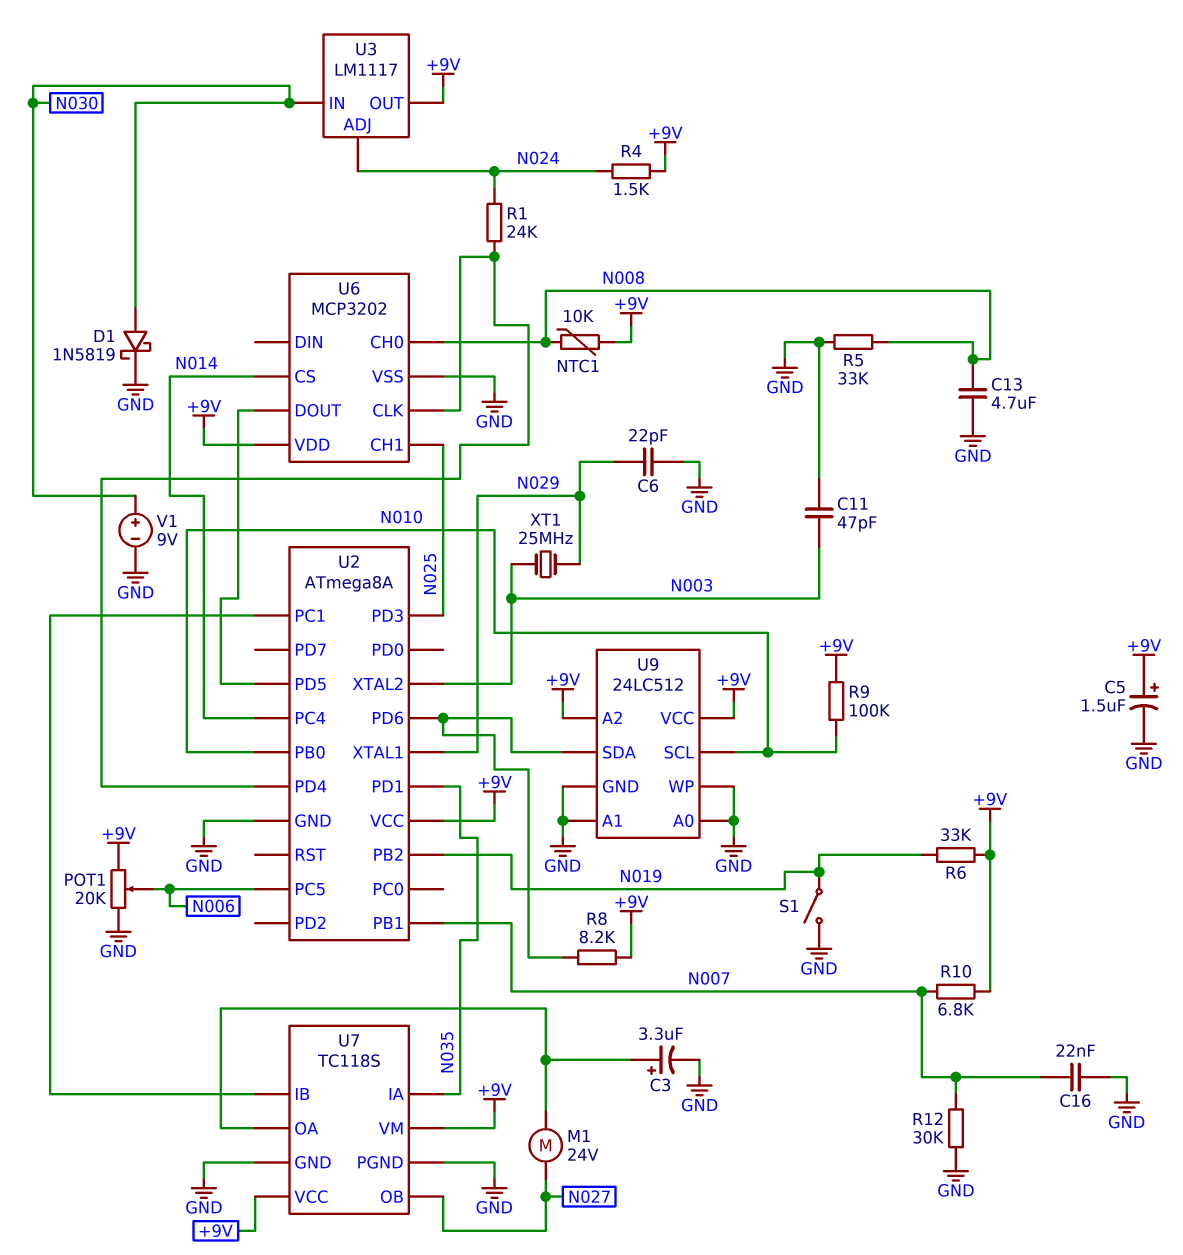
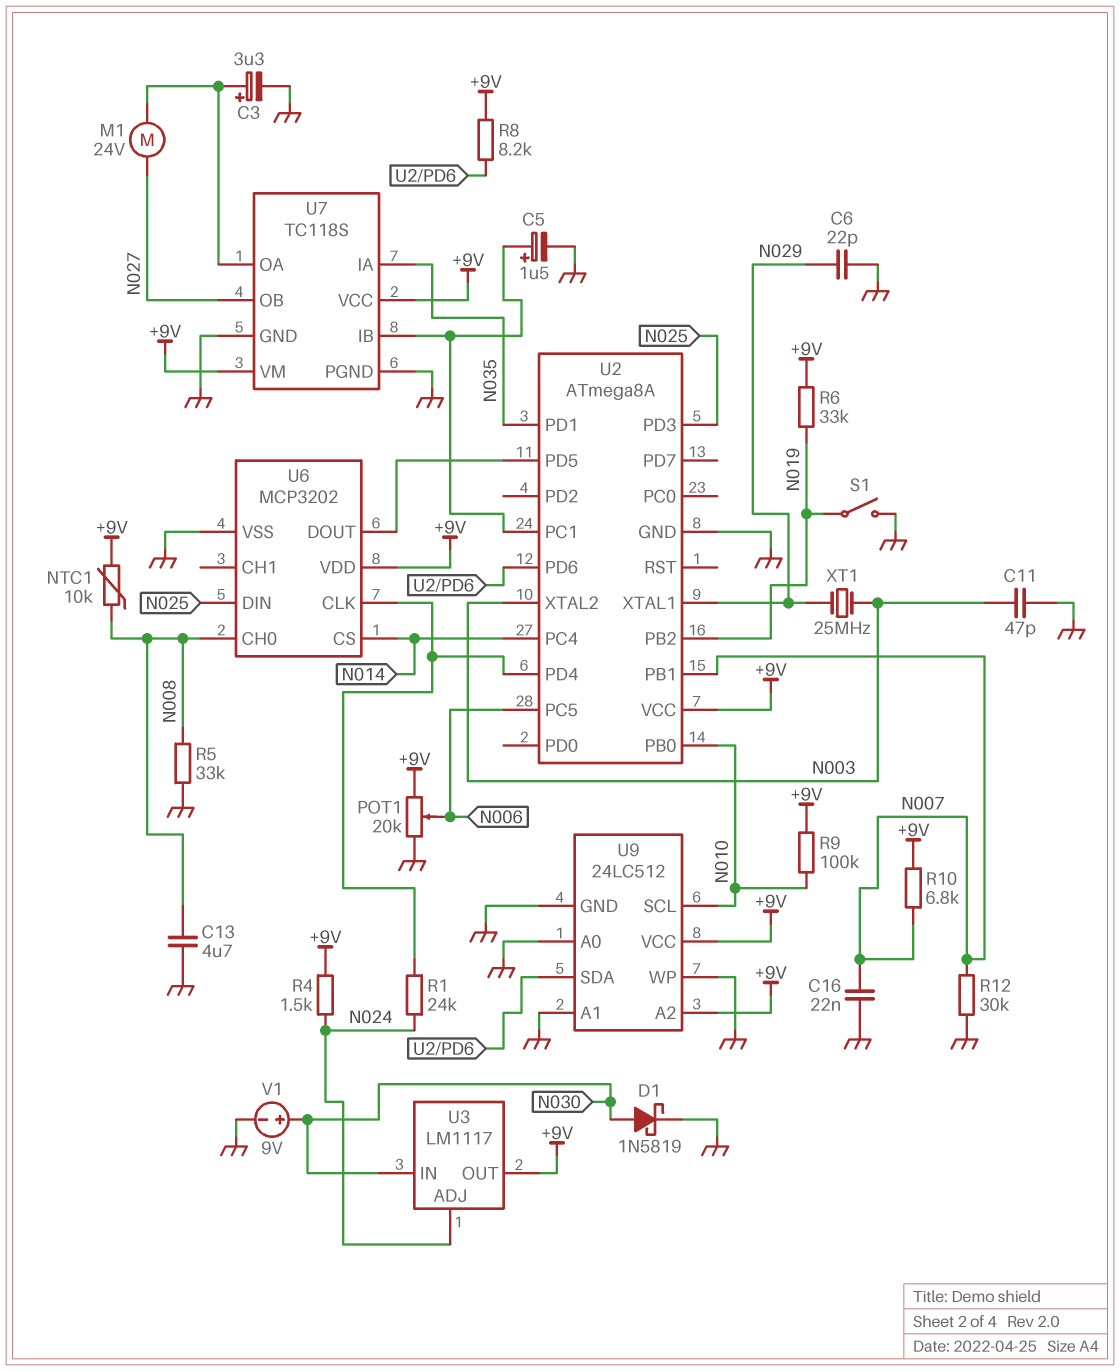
C5: 1.5uF (plus +9V, minus GND) -> 1.5uF (plus U2/PC1, minus GND)
U6 pin CH1: N025 -> none
U6 pin DIN: none -> N025

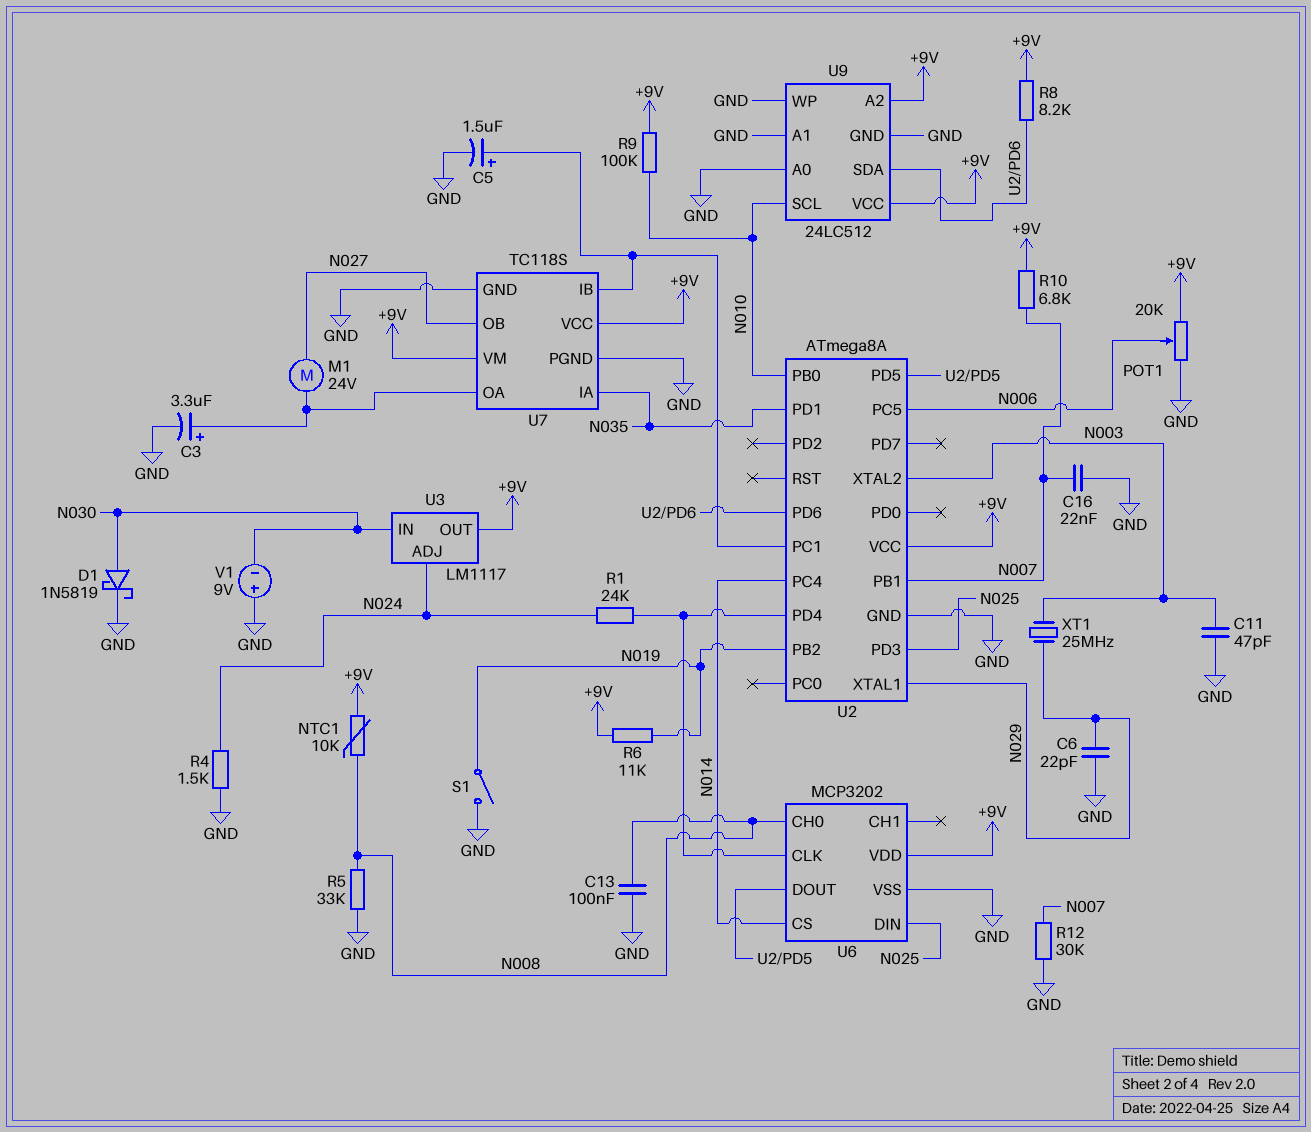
C13: 4.7uF (GND, N008) -> 100nF (GND, N008)
R4: 1.5k (+9V, N024) -> 1.5k (GND, N024)
R6: 33k (+9V, N019) -> 11k (+9V, N019)
V1: 9V (plus N030, minus GND) -> 9V (plus GND, minus N030)

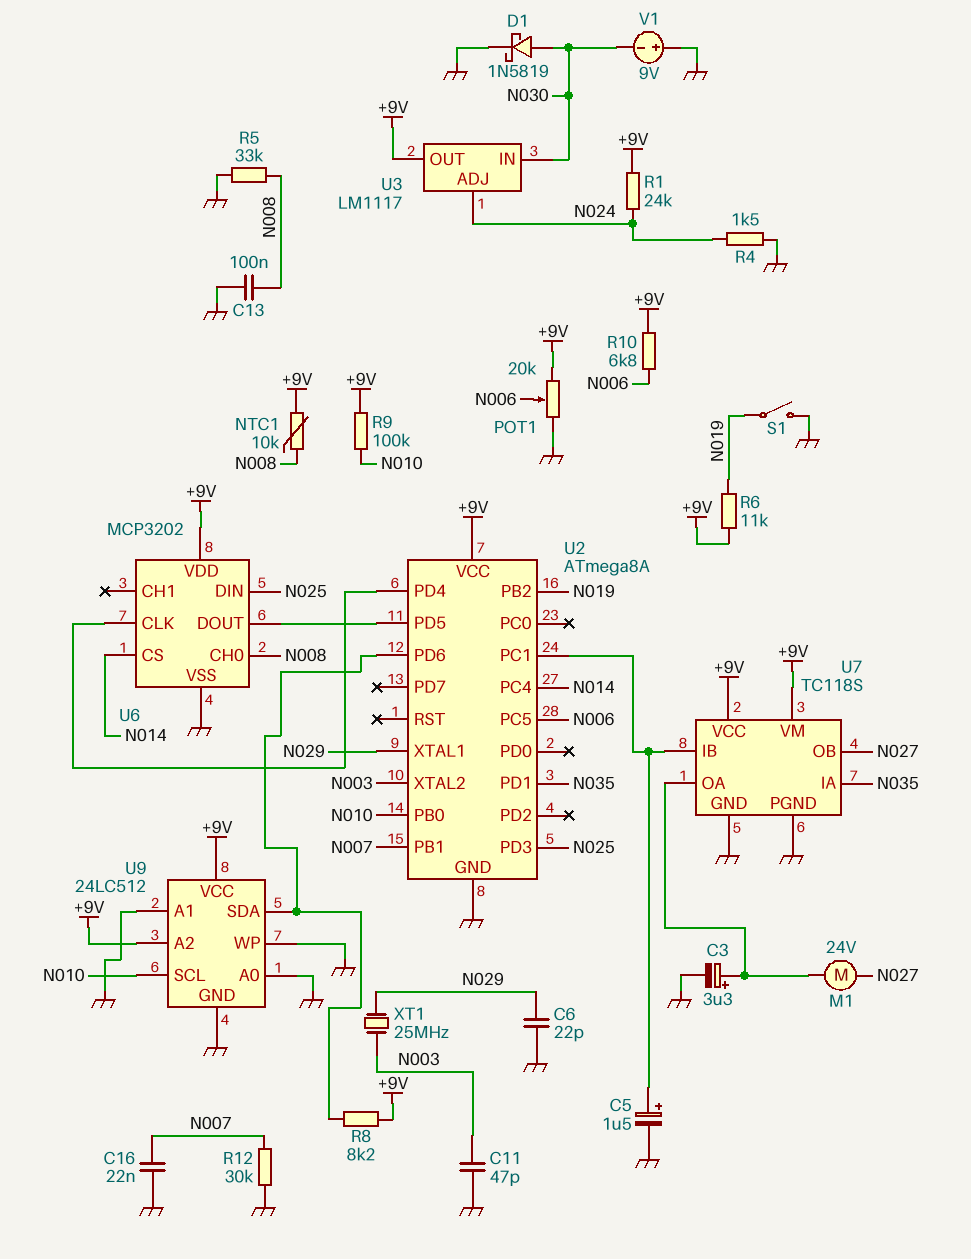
R1: 24k (N024, U2/PD4) -> 24k (+9V, N024)
R10: 6.8k (+9V, N007) -> 6.8k (+9V, N006)

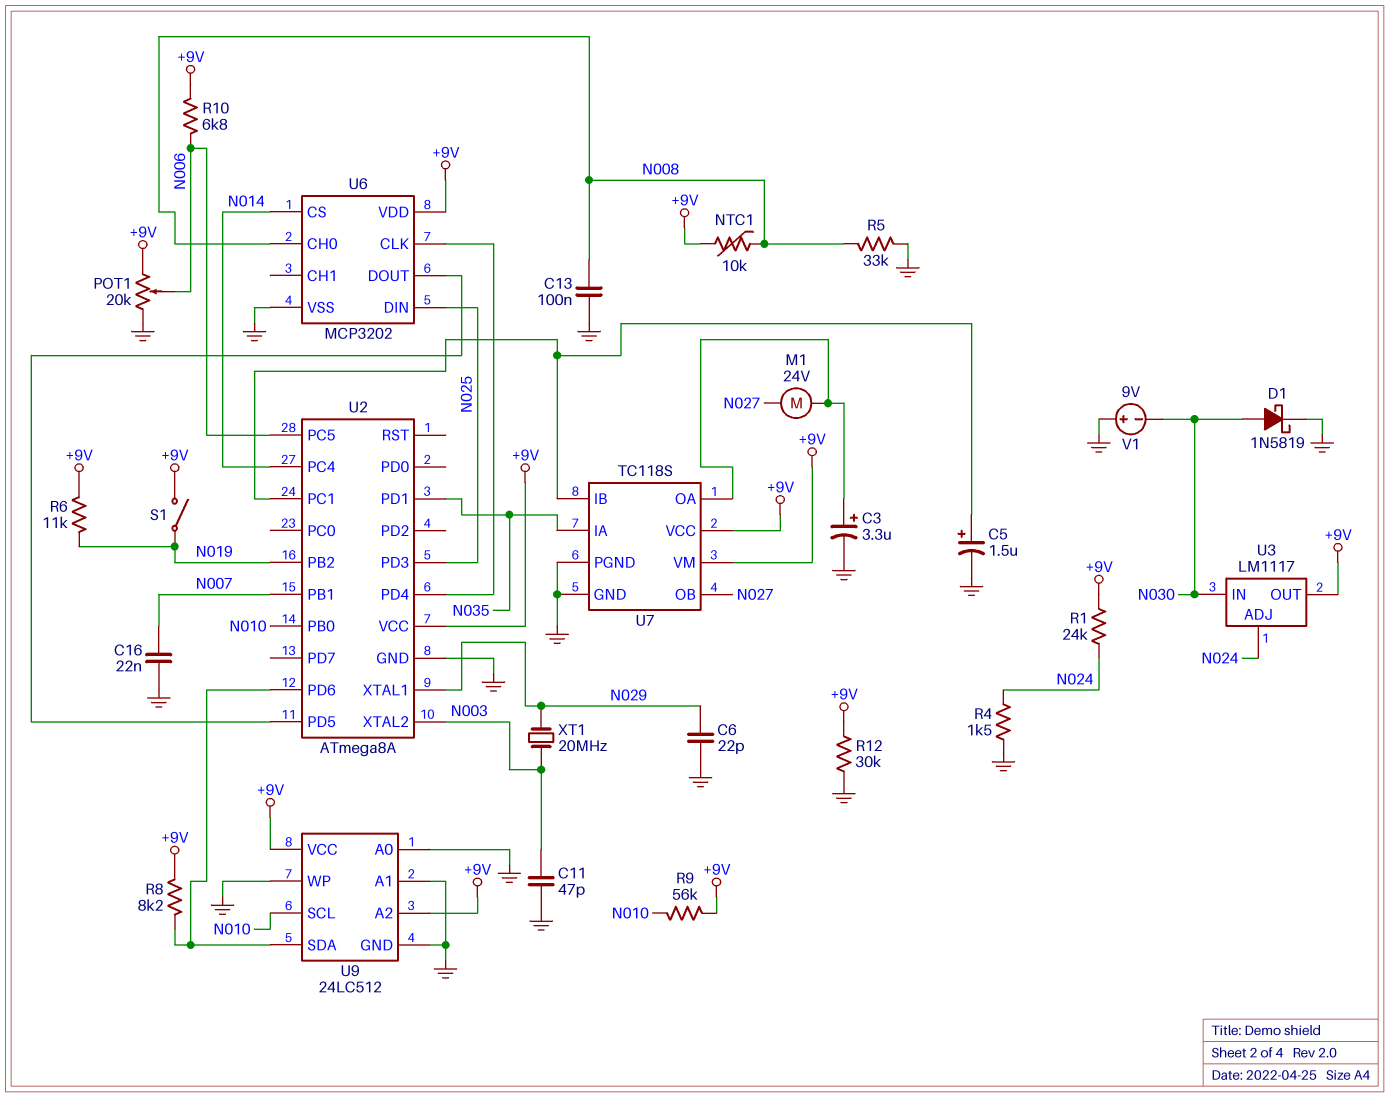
R9: 100k (+9V, N010) -> 56k (+9V, N010)
R12: 30k (GND, N007) -> 30k (+9V, GND)
S1: switch (GND, N019) -> switch (+9V, N019)
XT1: 25MHz (N003, N029) -> 20MHz (N003, N029)

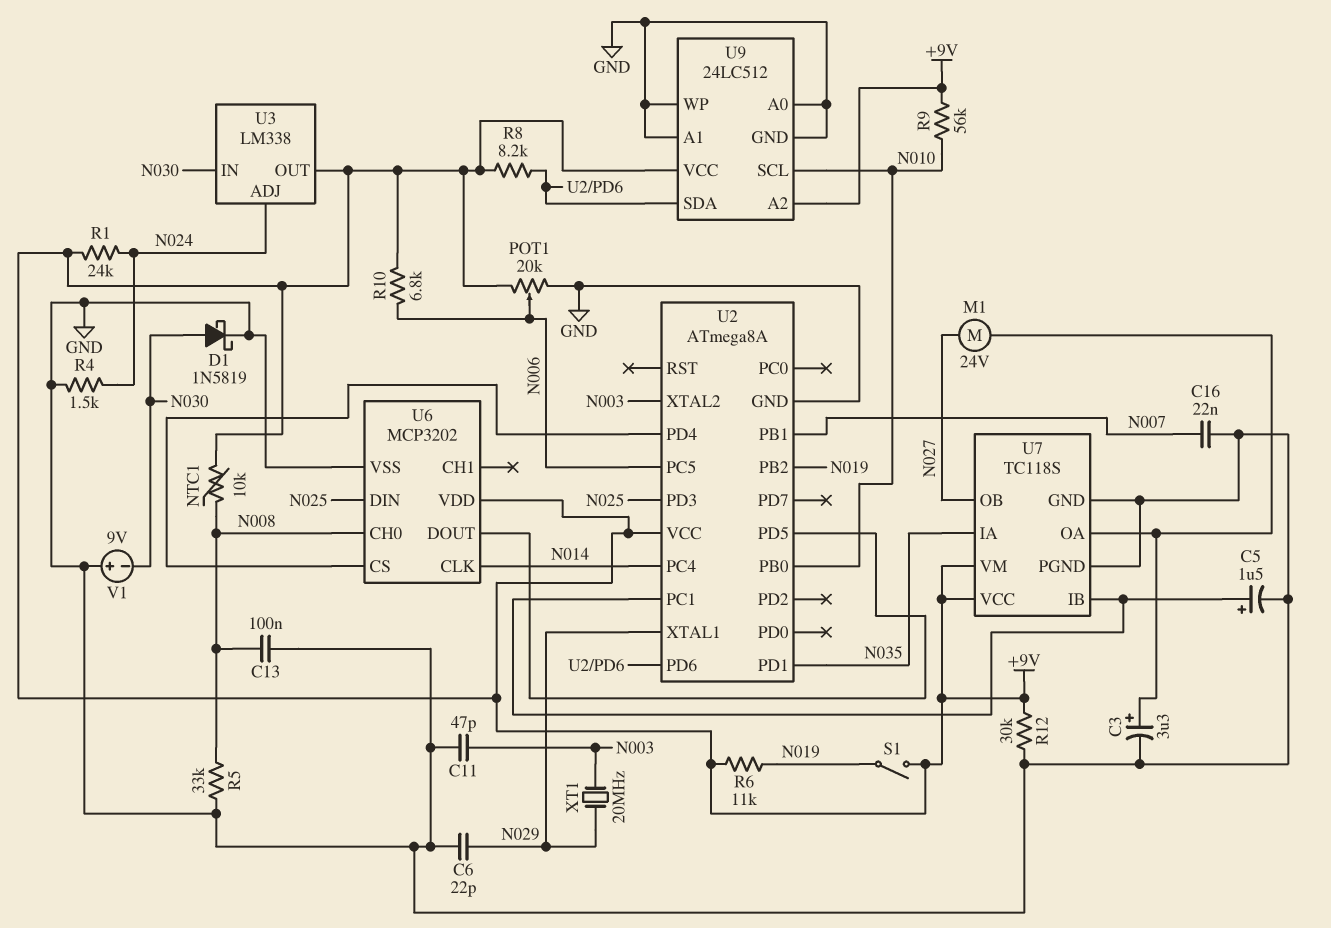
U3: LM1117 -> LM338
U6 pin CLK: U2/PD4 -> N014
U6 pin CS: N014 -> U2/PD4

